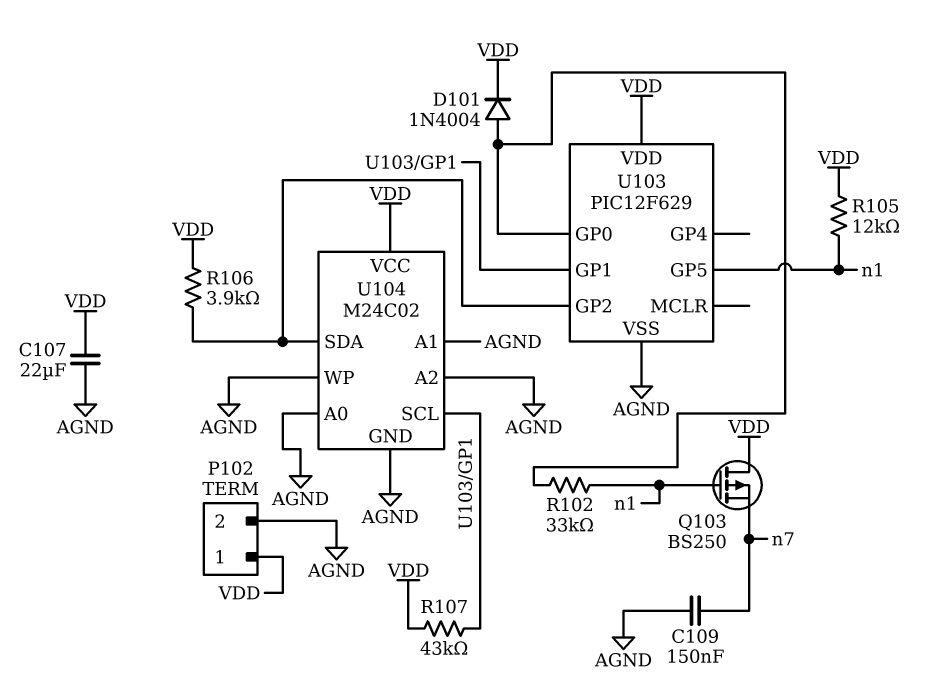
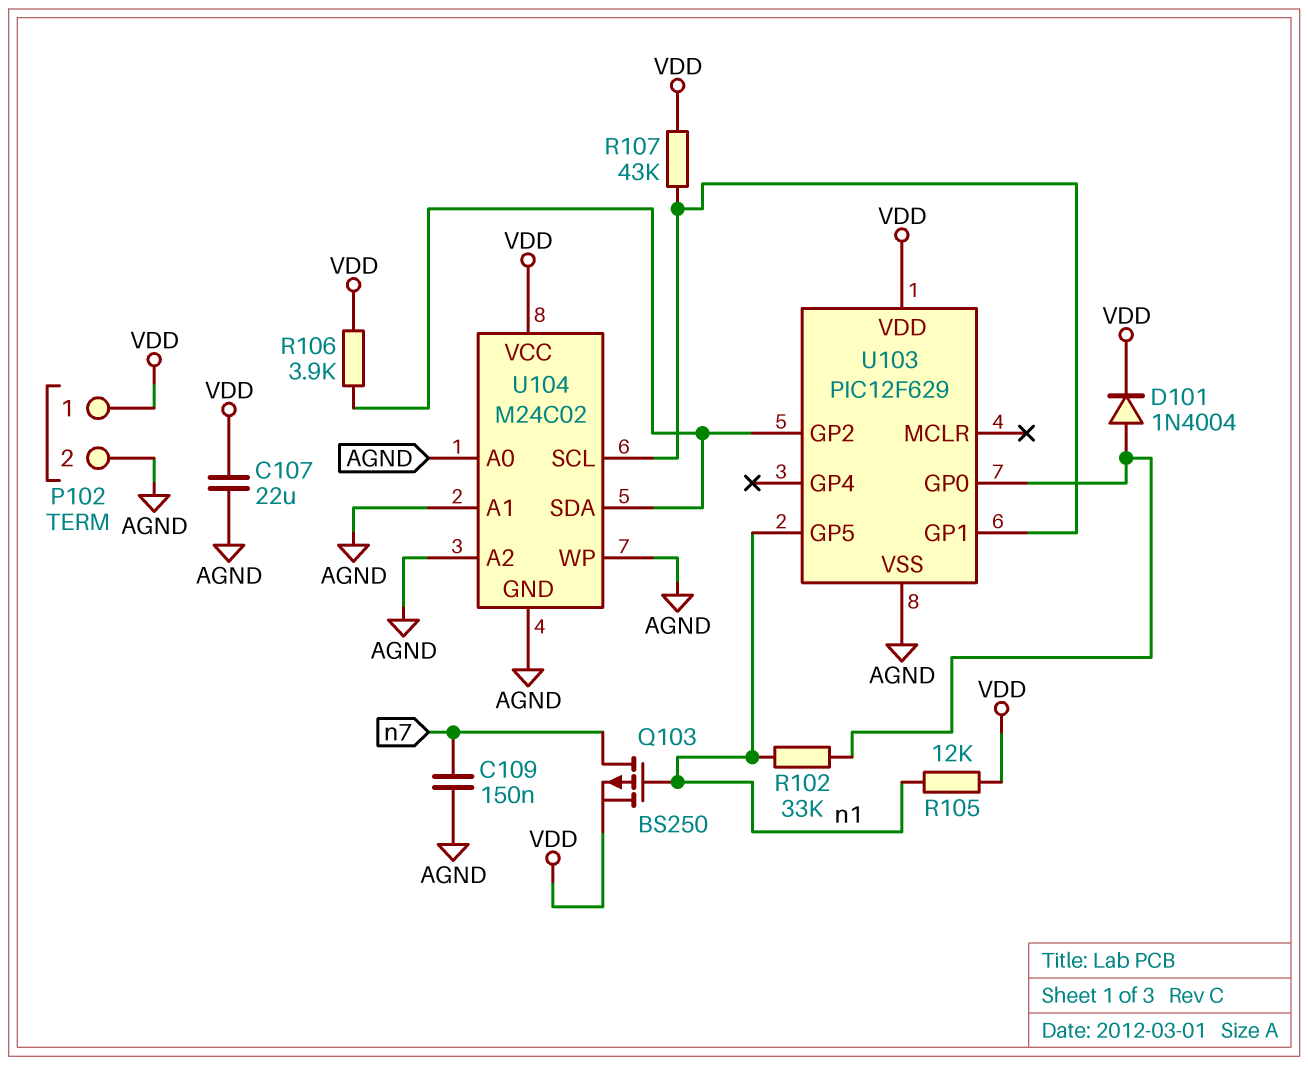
Q103: PMOS BS250 (G n1, D VDD, S n7) -> PMOS BS250 (G n1, D n7, S VDD)

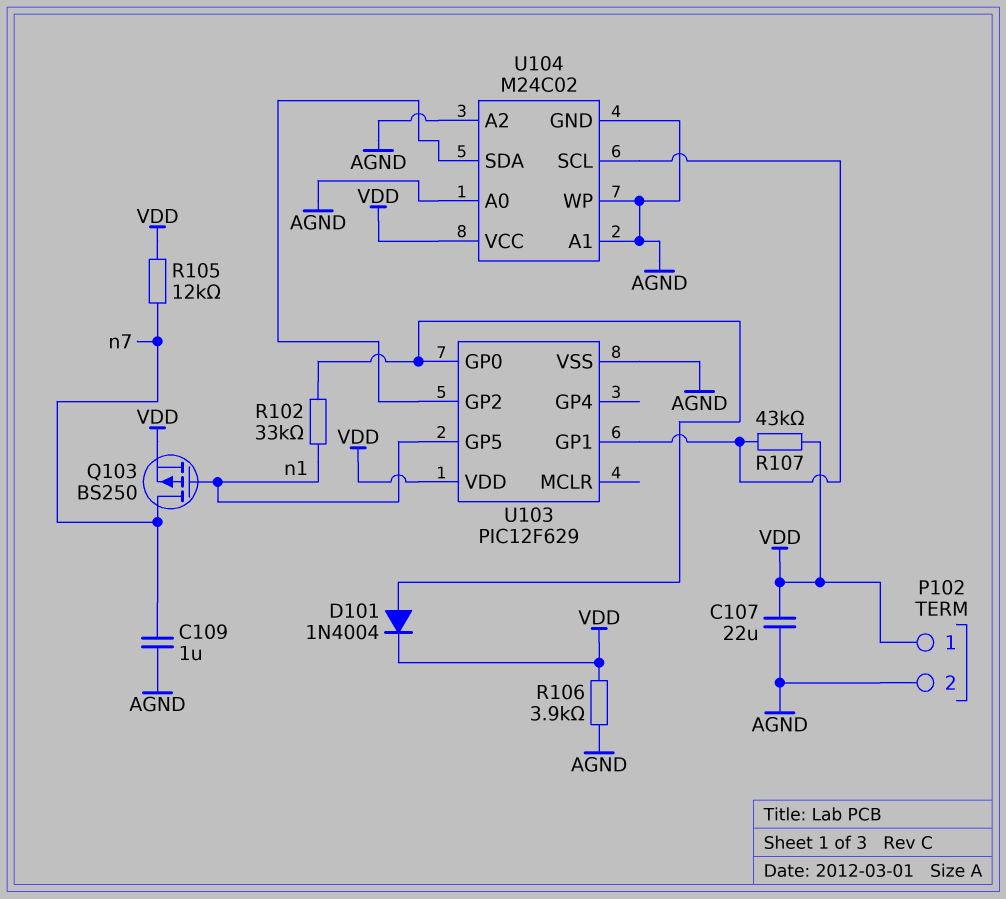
C109: 150nF (AGND, n7) -> 1uF (AGND, n7)
R105: 12k (VDD, n1) -> 12k (VDD, n7)
R106: 3.9k (U103/GP2, VDD) -> 3.9k (AGND, VDD)

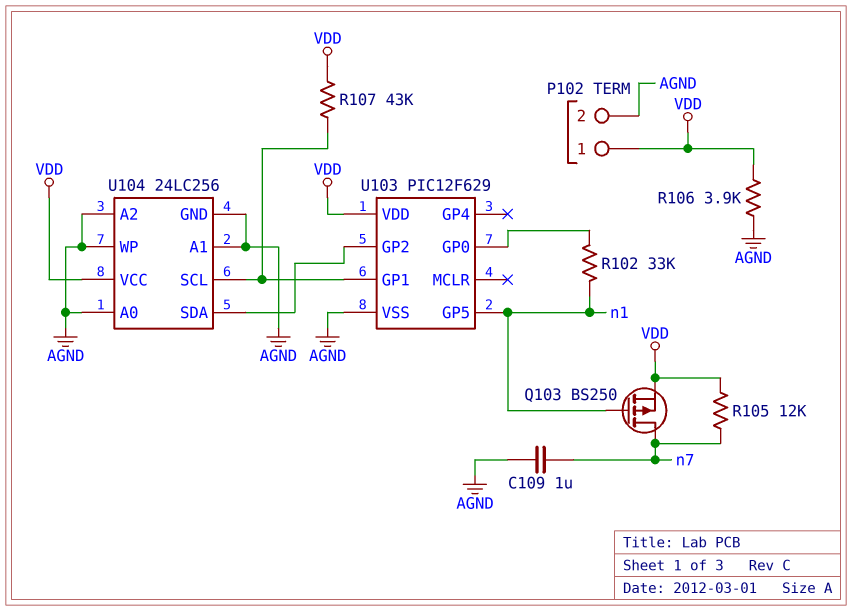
C107: 22uF (AGND, VDD) -> none
D101: diode 1N4004 (A U103/GP0, K VDD) -> none
U104: M24C02 -> 24LC256

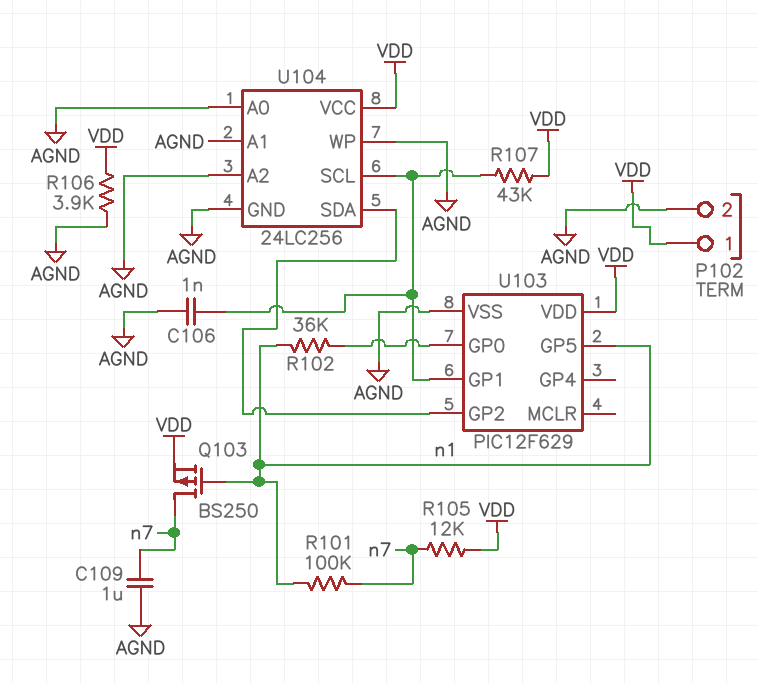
C106: none -> 1nF (AGND, U103/GP1)
R101: none -> 100k (n1, n7)
R102: 33k (U103/GP0, n1) -> 36k (U103/GP0, n1)

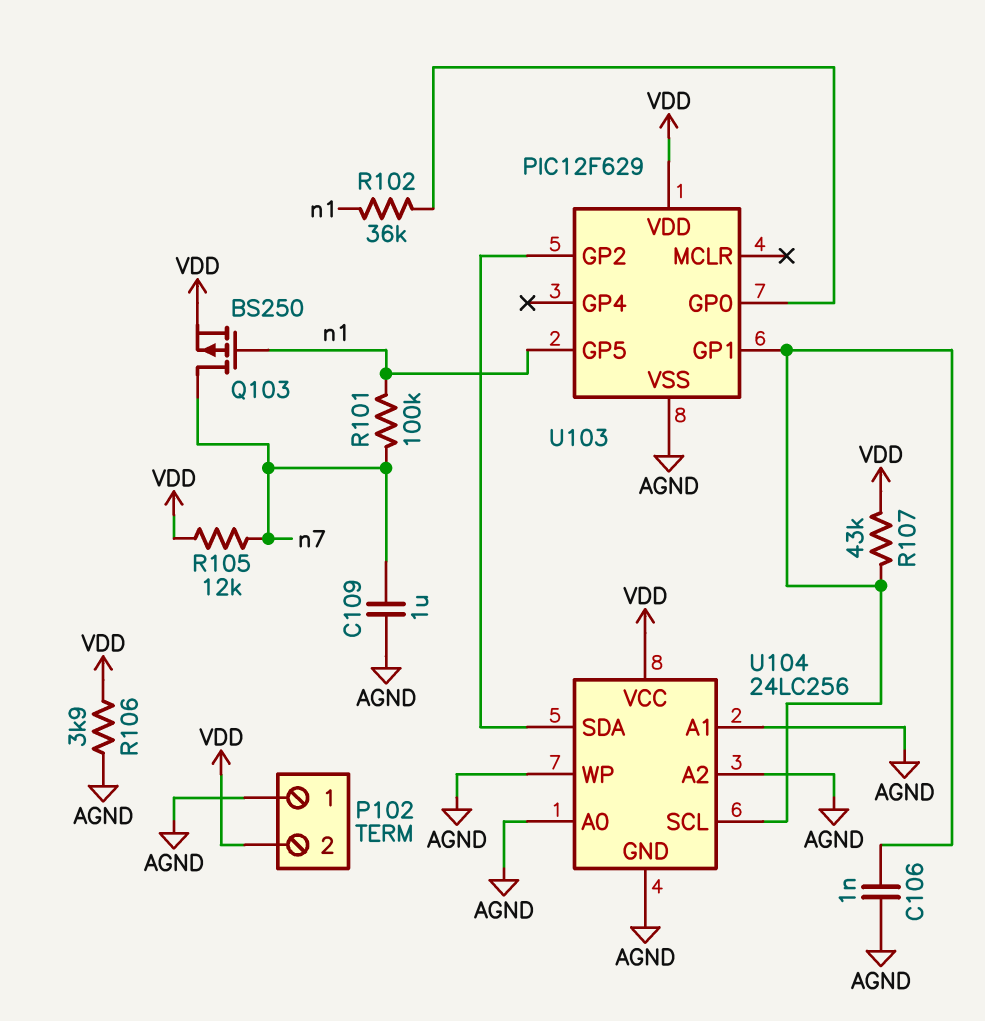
P102 pin 1: VDD -> AGND
P102 pin 2: AGND -> VDD

